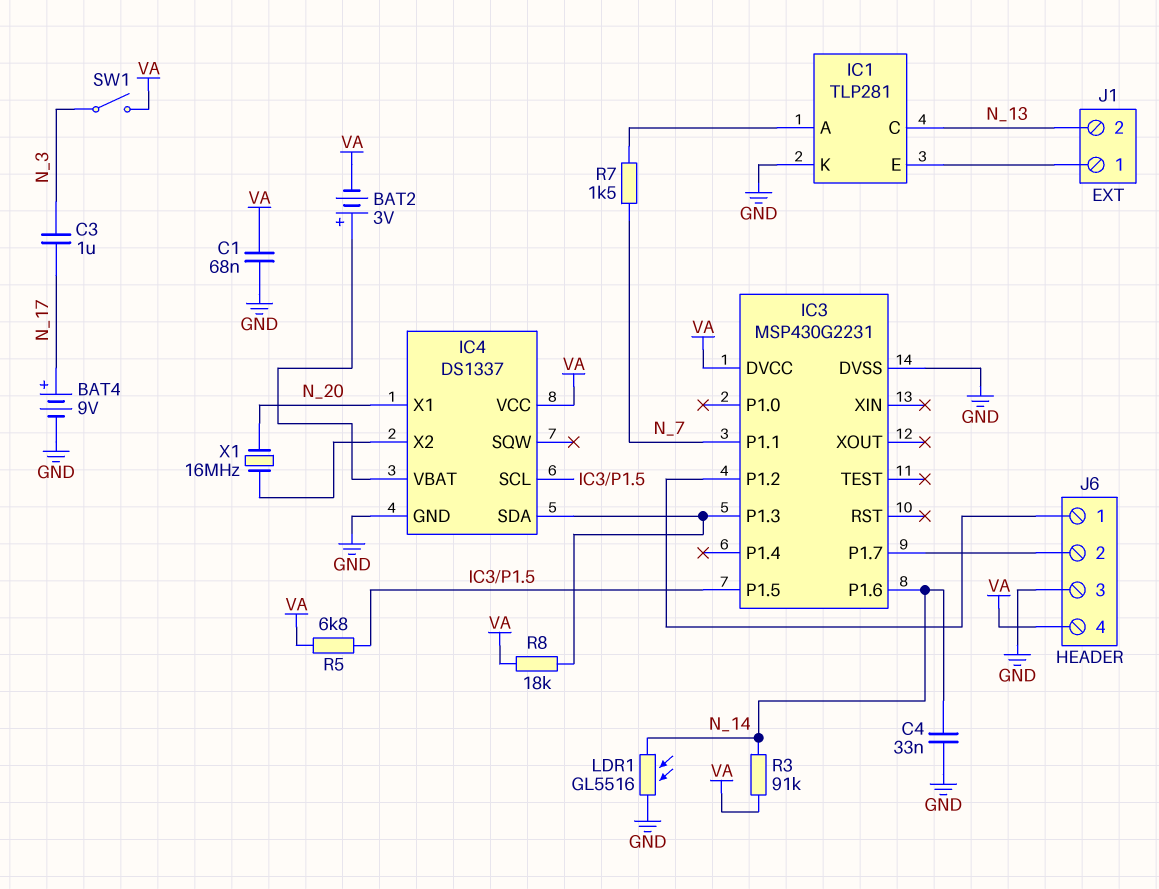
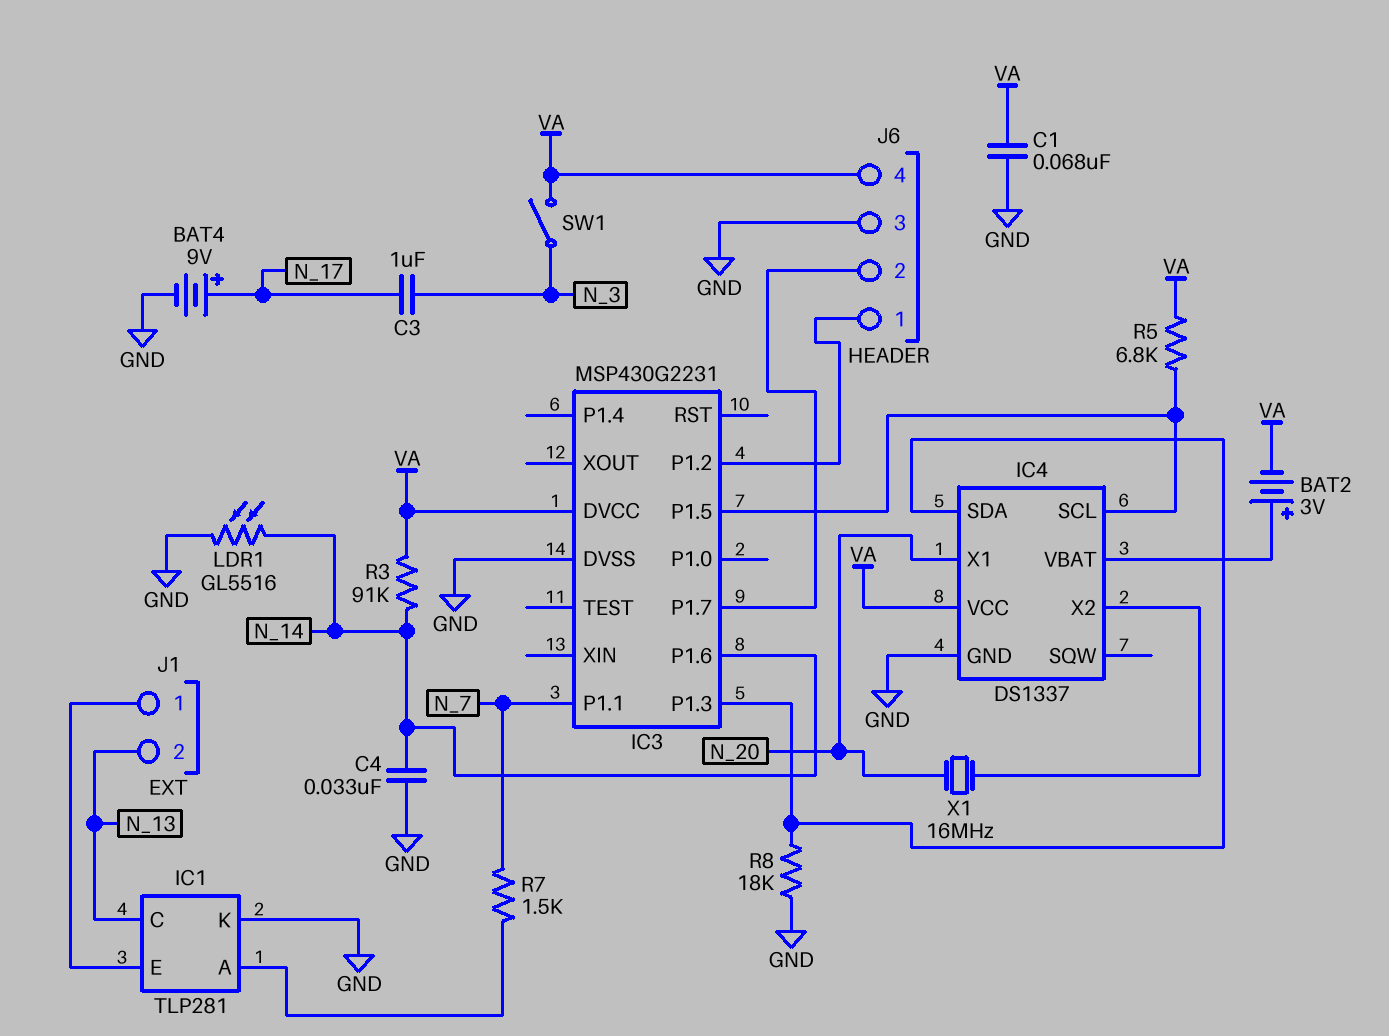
R8: 18k (IC3/P1.3, VA) -> 18k (GND, IC3/P1.3)

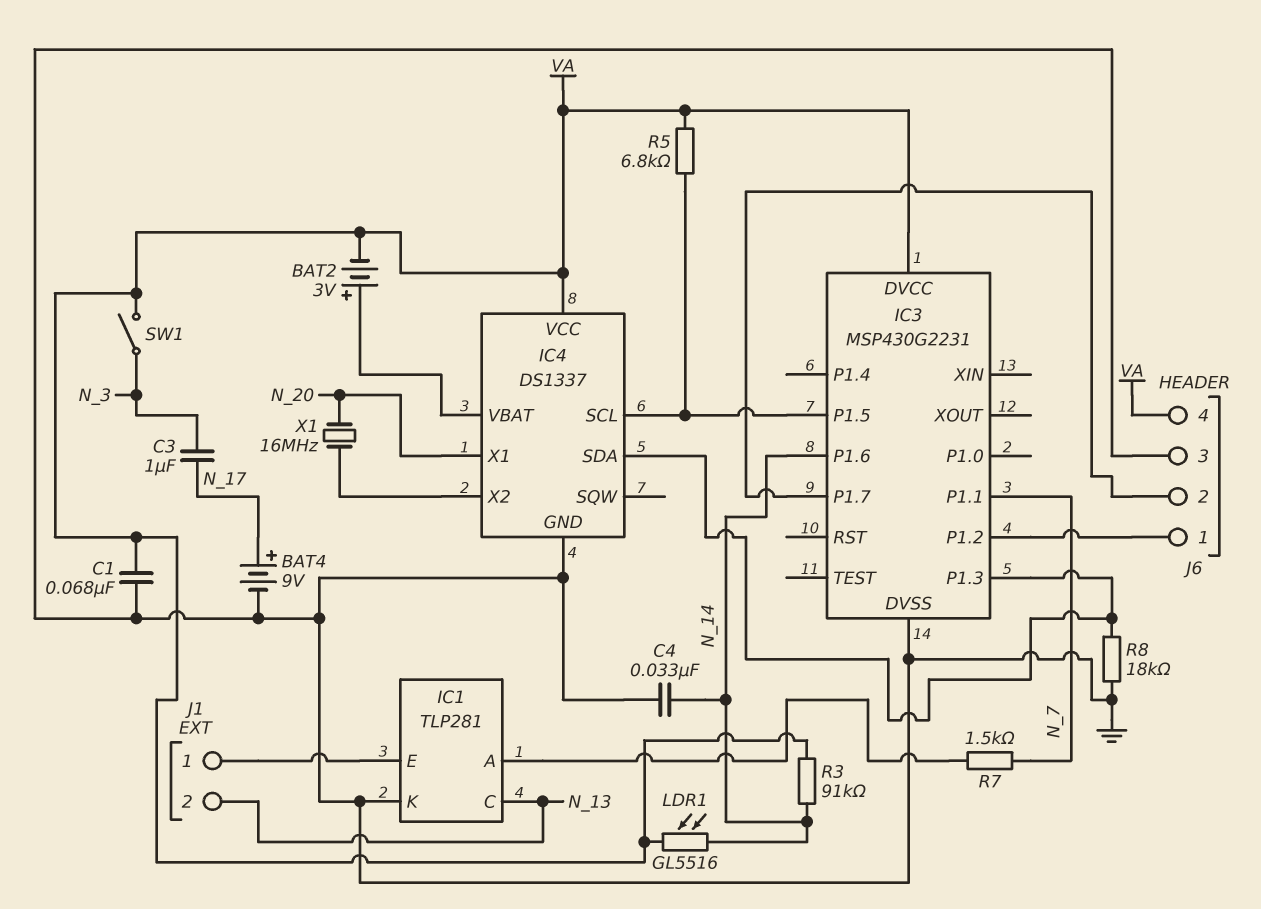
LDR1: GL5516 (GND, N_14) -> GL5516 (N_14, VA)

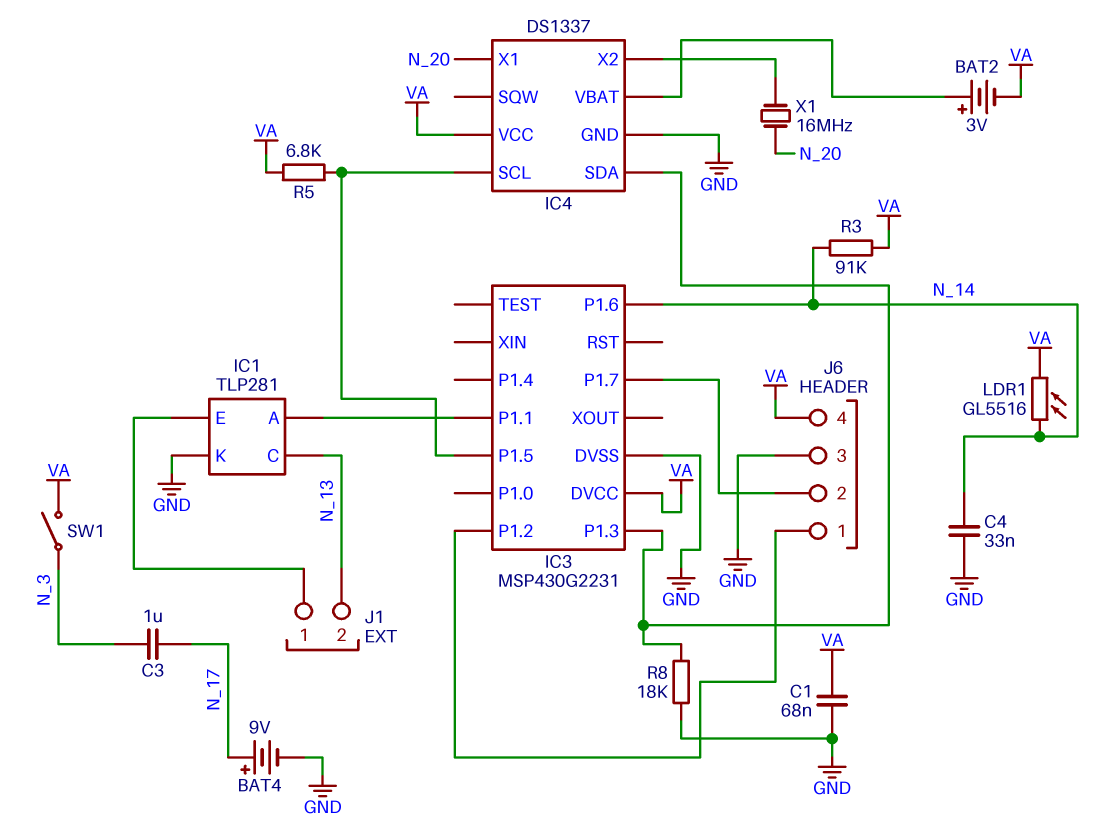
IC3 pin P1.1: N_7 -> IC1/A
R7: 1.5k (IC1/A, N_7) -> none

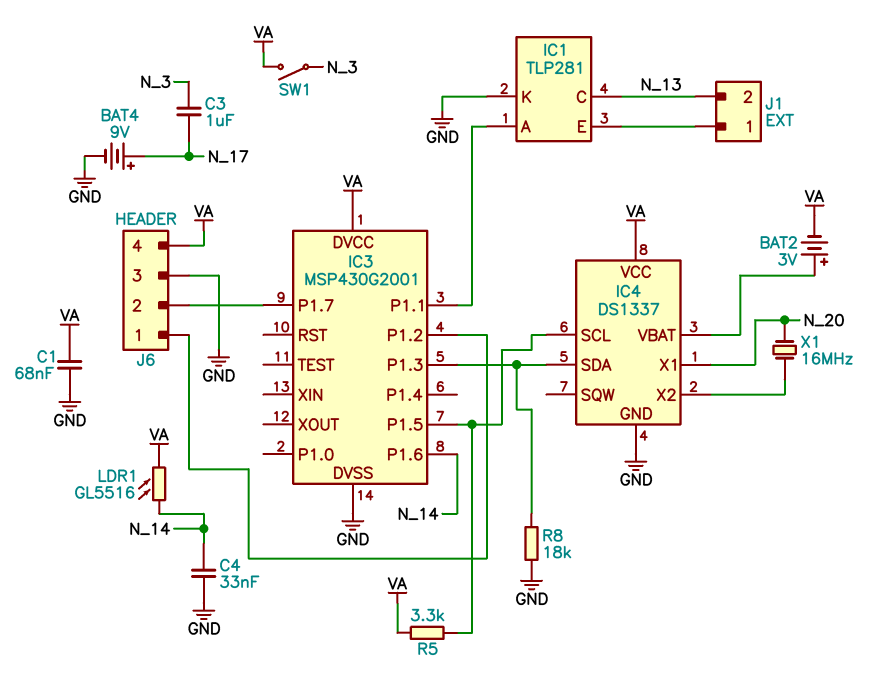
IC3: MSP430G2231 -> MSP430G2001
R3: 91k (N_14, VA) -> none
R5: 6.8k (IC3/P1.5, VA) -> 3.3k (IC3/P1.5, VA)

